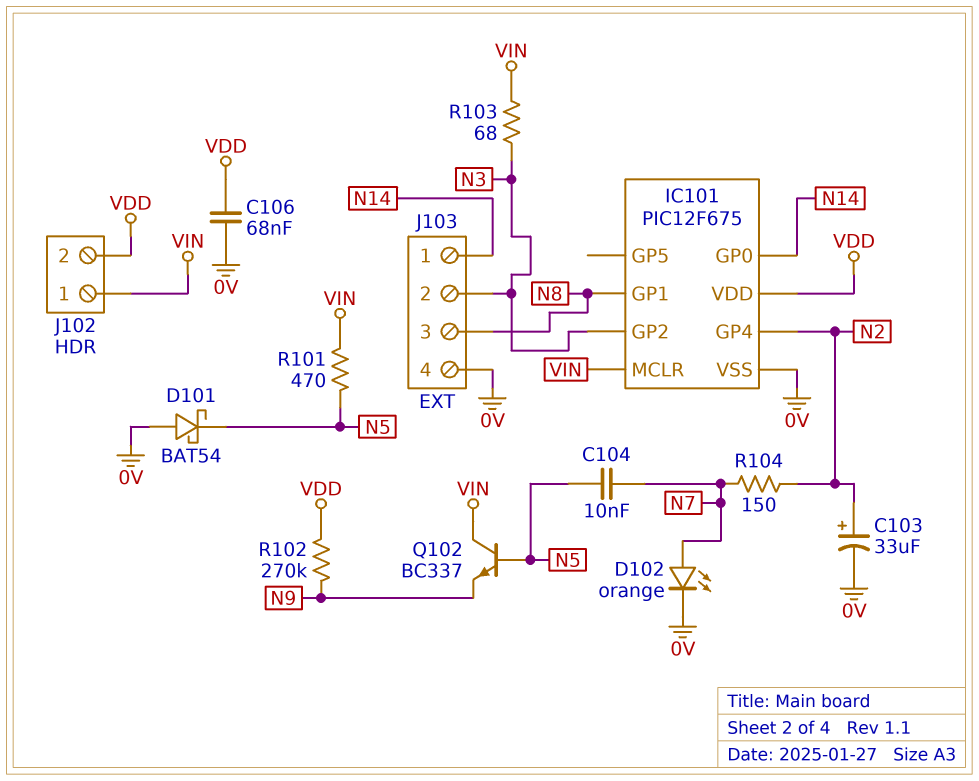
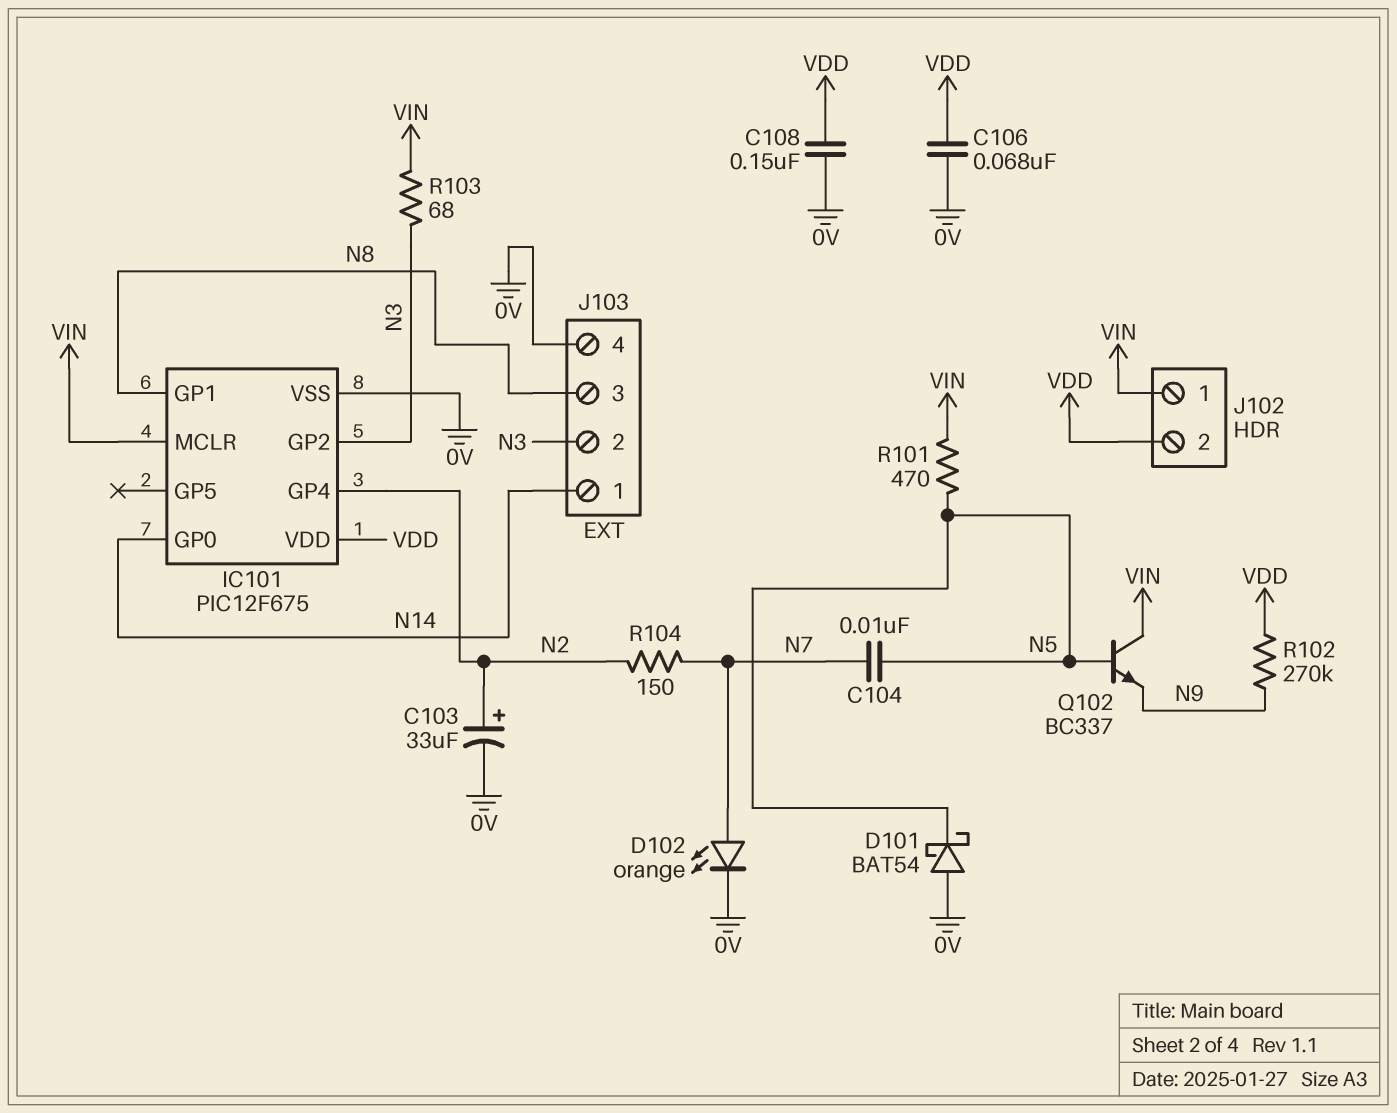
C108: none -> 150nF (0V, VDD)

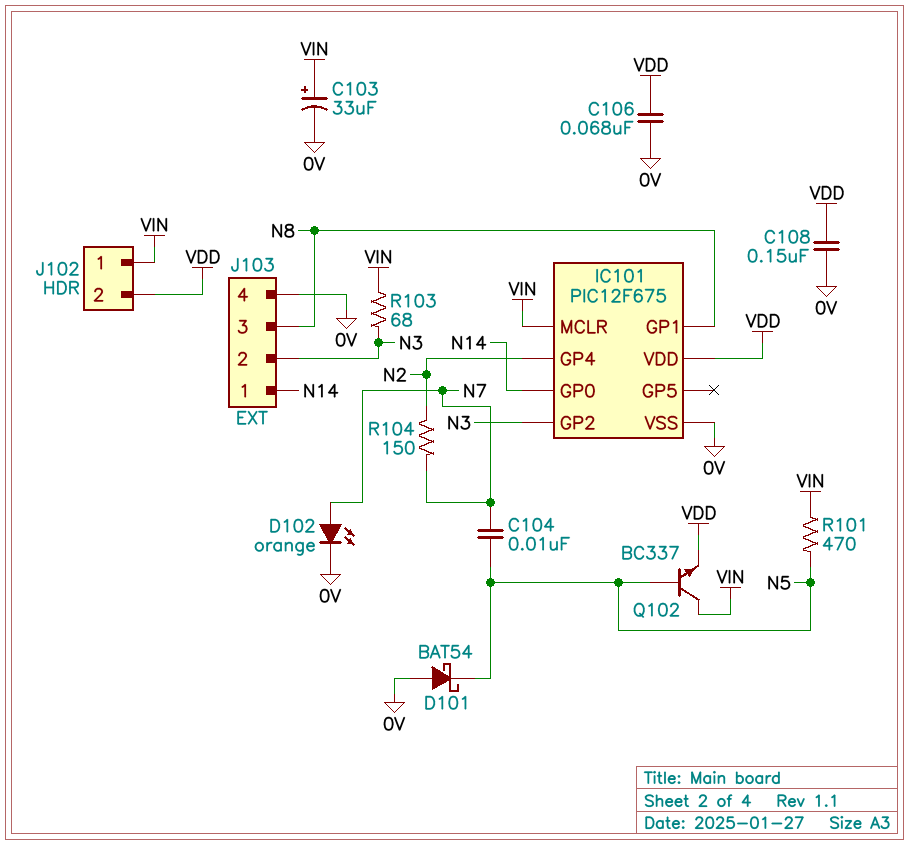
C103: 33uF (plus N2, minus 0V) -> 33uF (plus VIN, minus 0V)
Q102: NPN BC337 (B N5, C VIN, E N9) -> NPN BC337 (B N5, C VIN, E VDD)
R102: 270k (N9, VDD) -> none

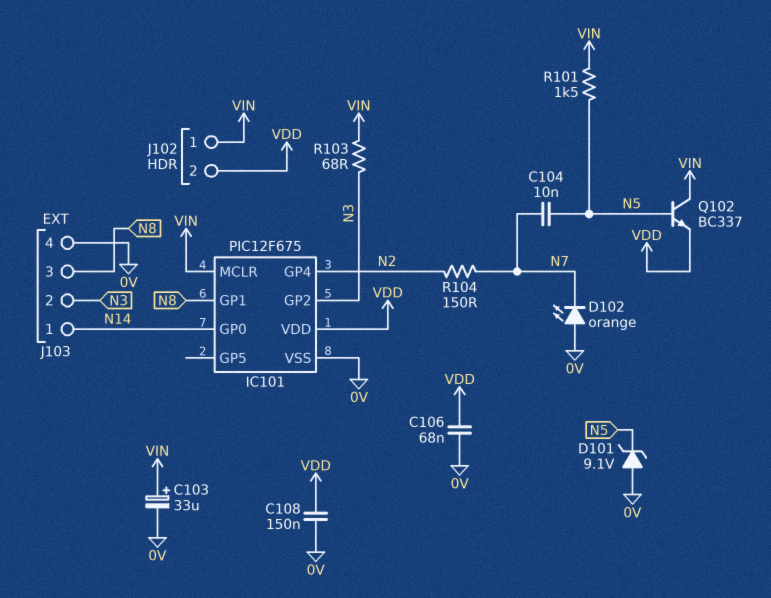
D101: schottky BAT54 (A 0V, K N5) -> zener 9.1V (A 0V, K N5)
D102: LED orange (A N7, K 0V) -> LED orange (A 0V, K N7)
R101: 470 (N5, VIN) -> 1.5k (N5, VIN)

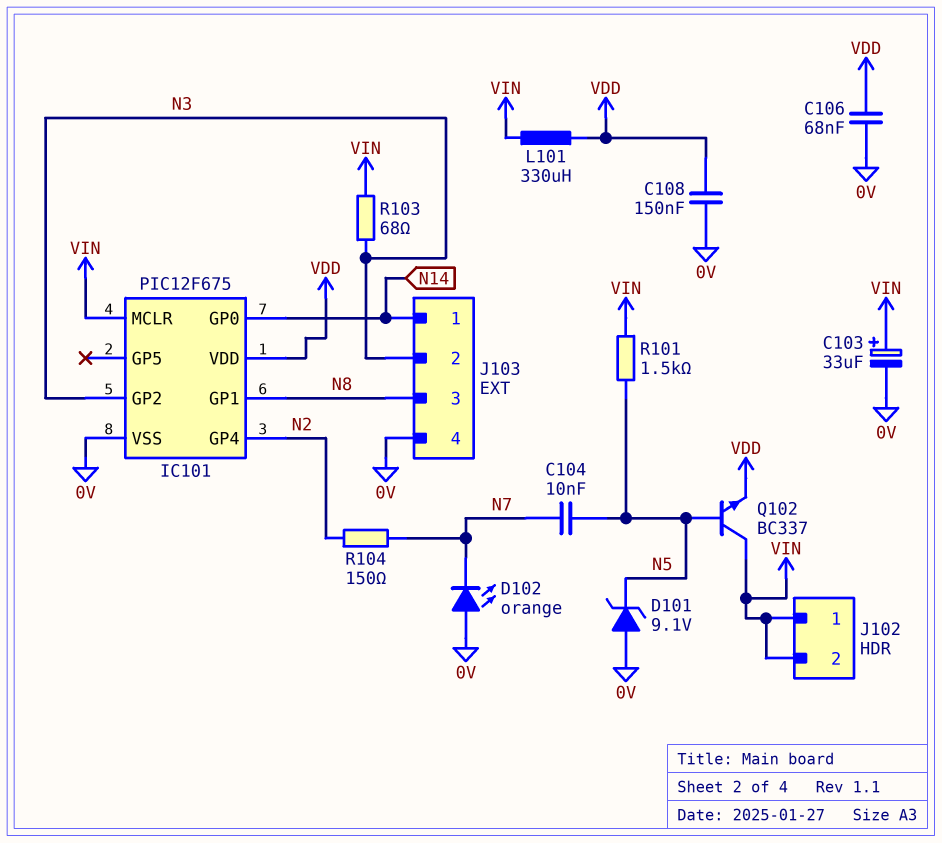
J102 pin 2: VDD -> VIN
L101: none -> 330uH (VDD, VIN)

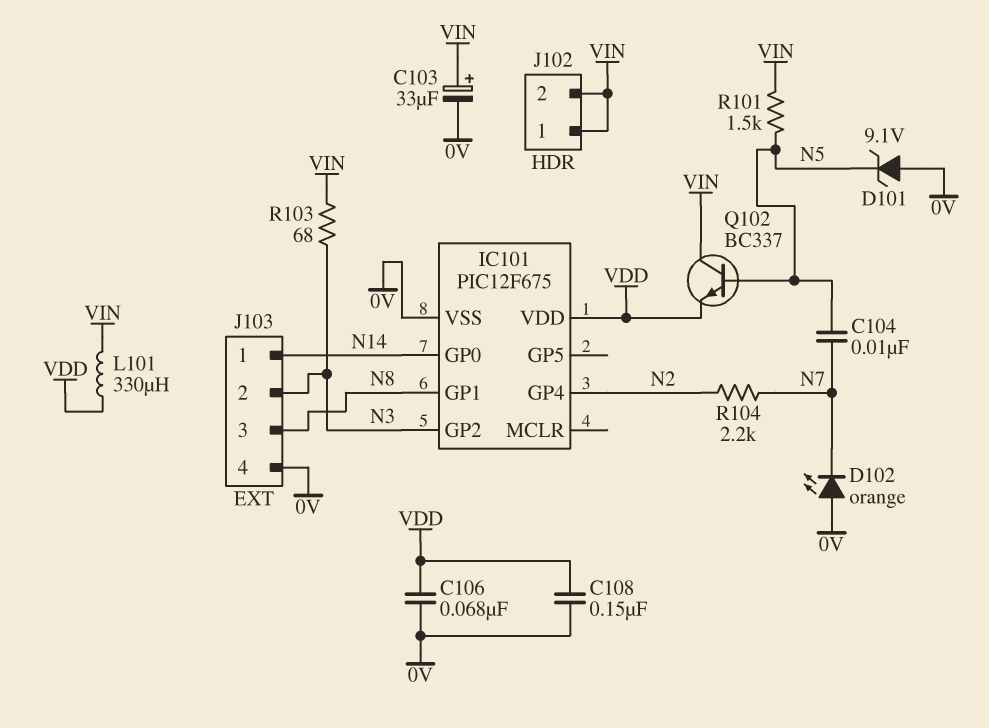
IC101 pin MCLR: VIN -> none
R104: 150 (N2, N7) -> 2.2k (N2, N7)

